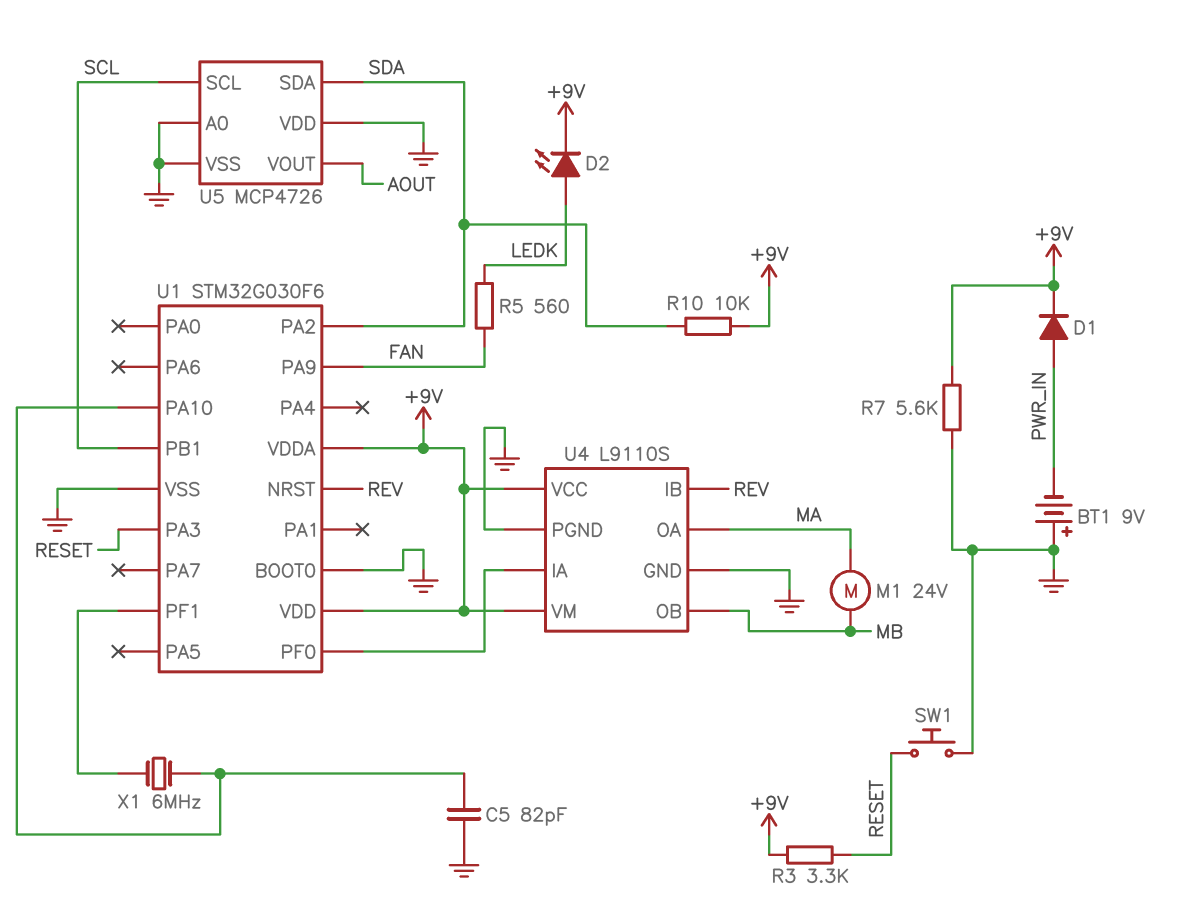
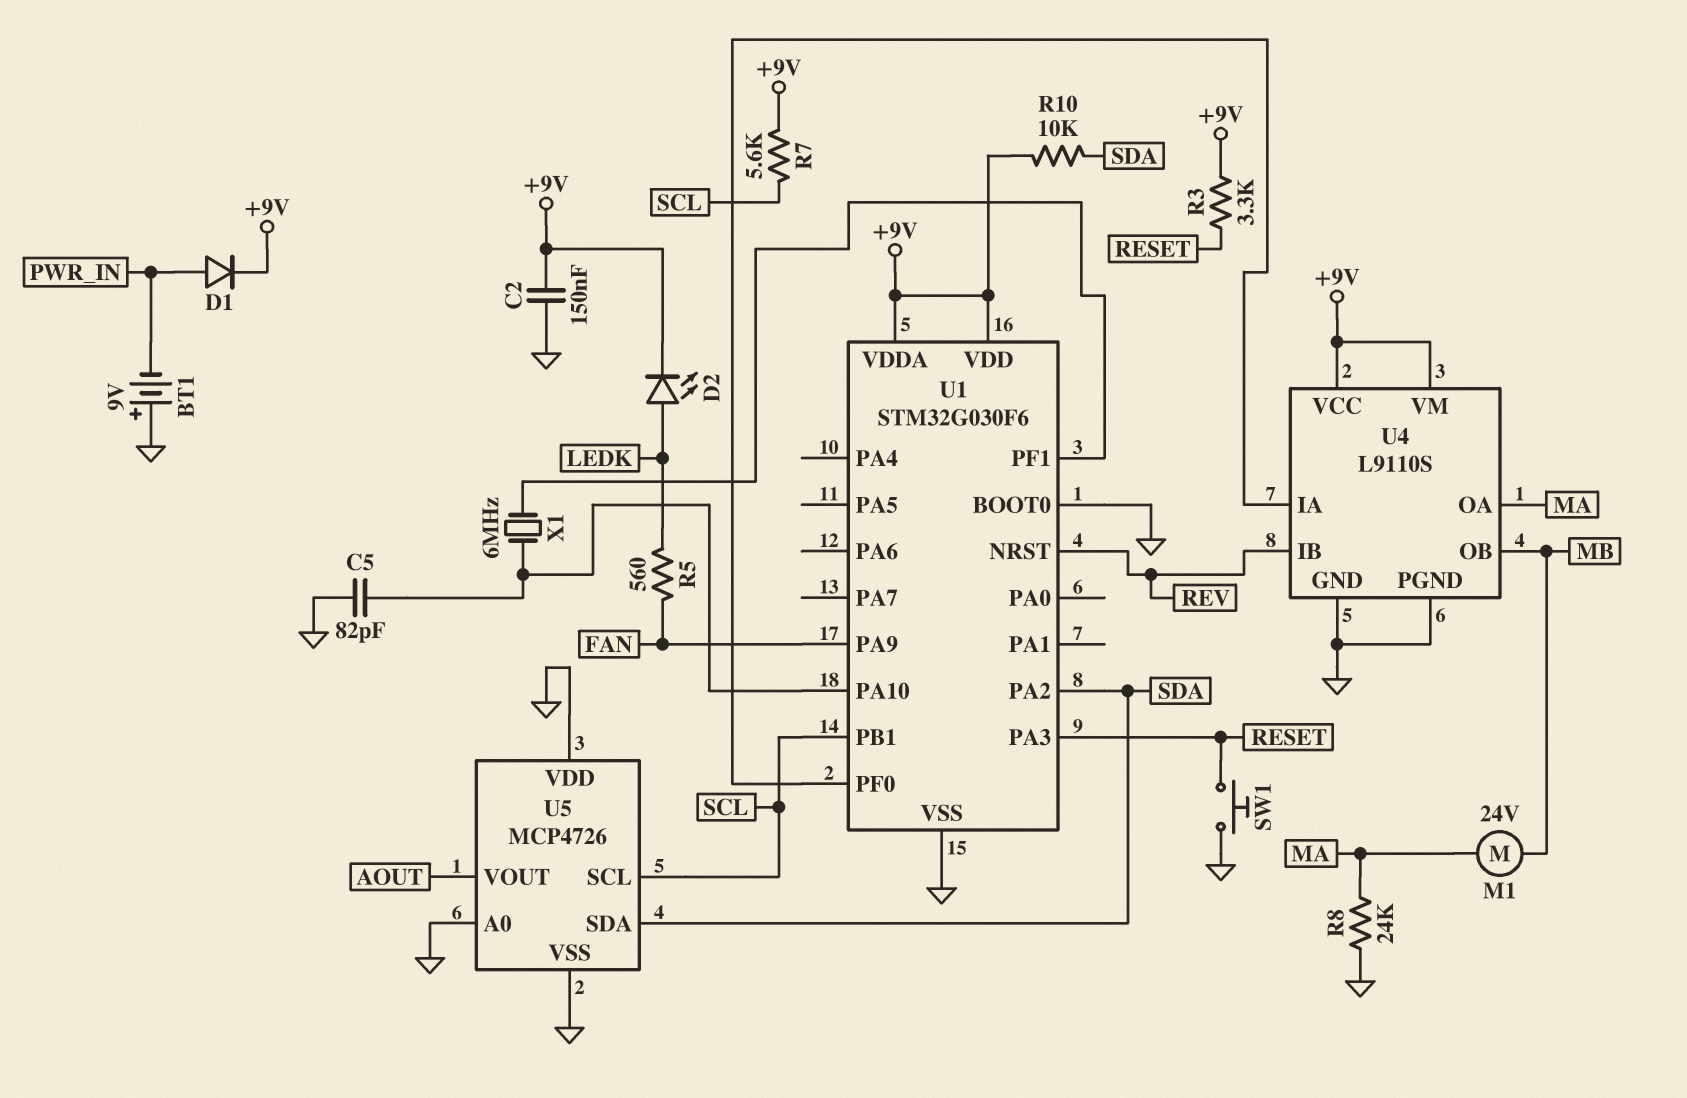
C2: none -> 150nF (+9V, GND)
R7: 5.6k (+9V, GND) -> 5.6k (+9V, SCL)
R8: none -> 24k (GND, MA)

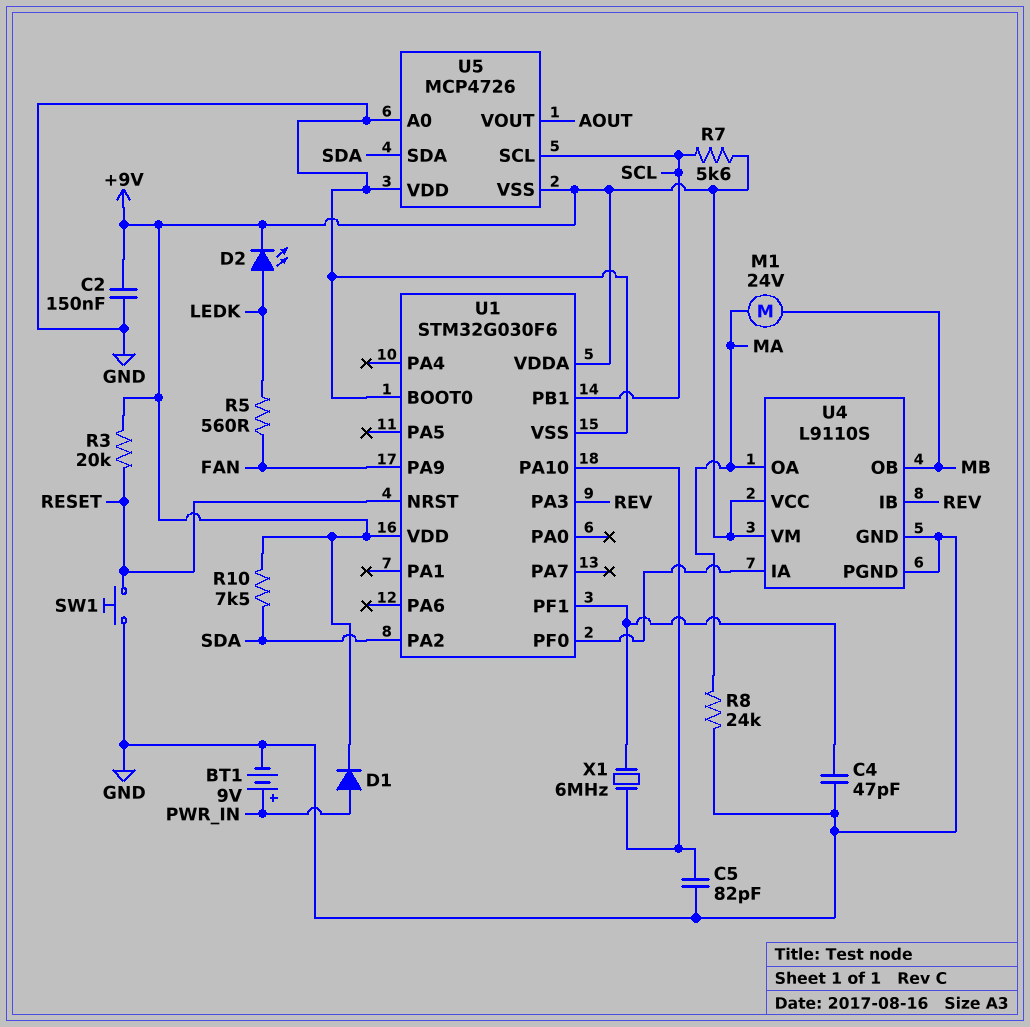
BT1: 9V (plus GND, minus PWR_IN) -> 9V (plus PWR_IN, minus GND)
C4: none -> 47pF (GND, U1/PF1)
R3: 3.3k (+9V, RESET) -> 20k (+9V, RESET)
R10: 10k (+9V, SDA) -> 7.5k (+9V, SDA)
U1 pin NRST: REV -> RESET
U1 pin PA3: RESET -> REV
U5 pin VSS: GND -> +9V

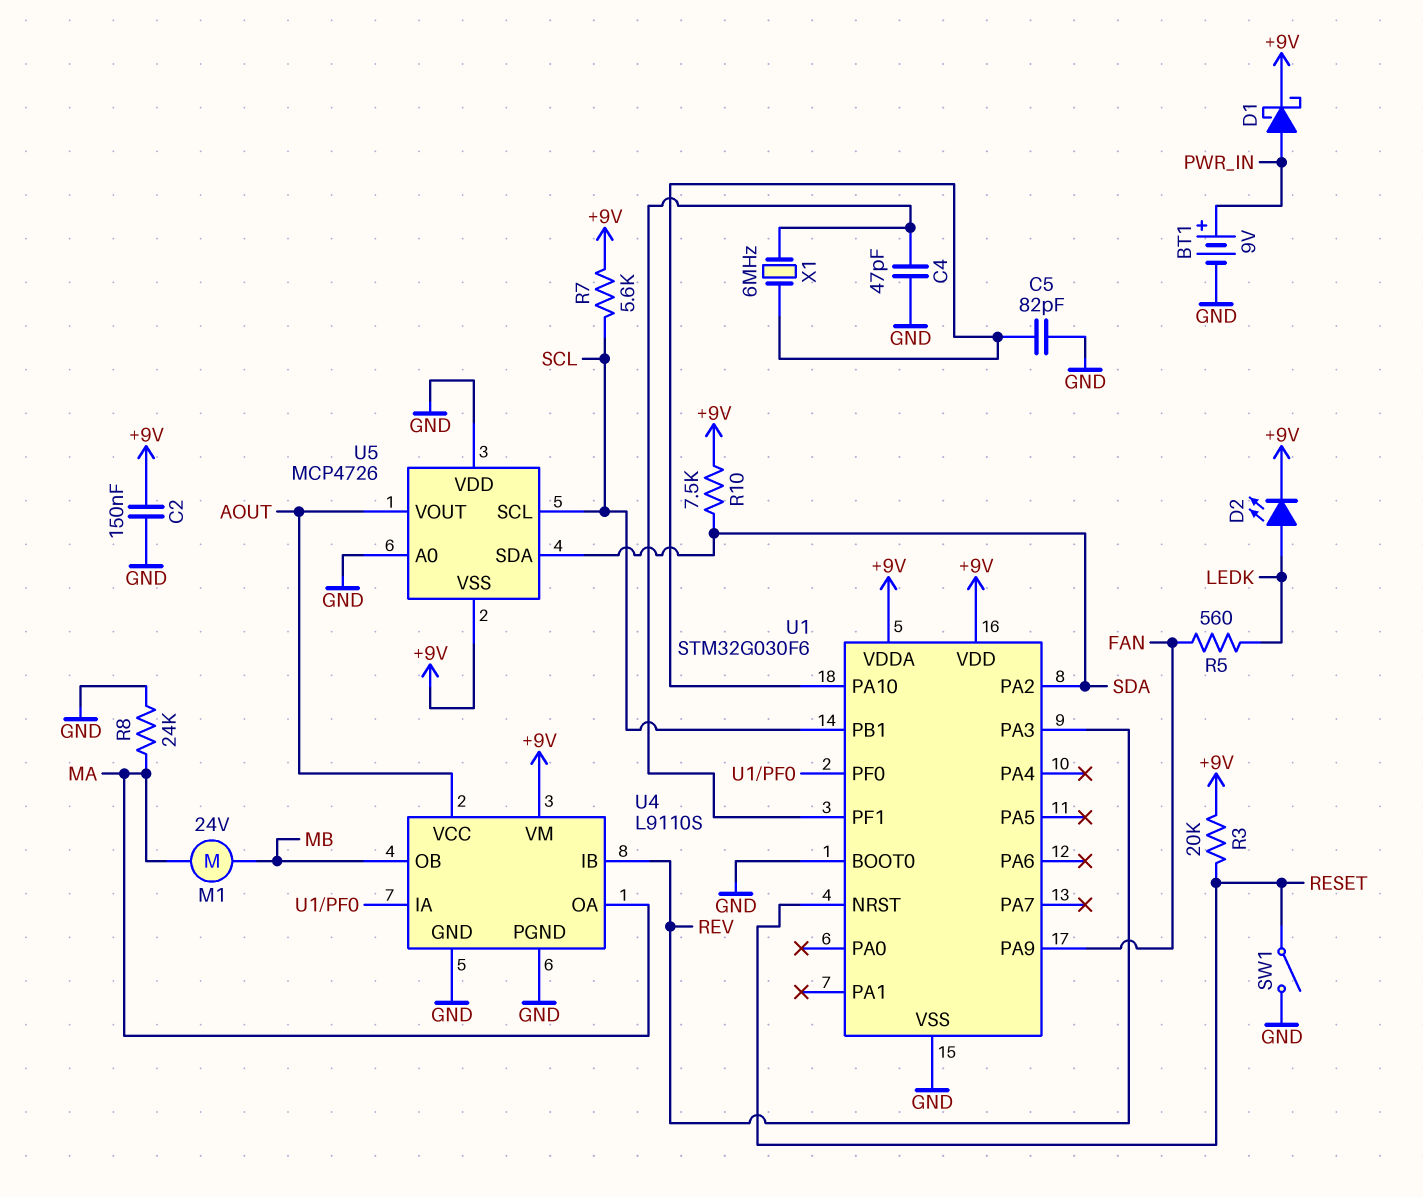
D1: diode (A PWR_IN, K +9V) -> schottky (A PWR_IN, K +9V)
SW1: button (GND, RESET) -> switch (GND, RESET)
U4 pin VCC: +9V -> AOUT

